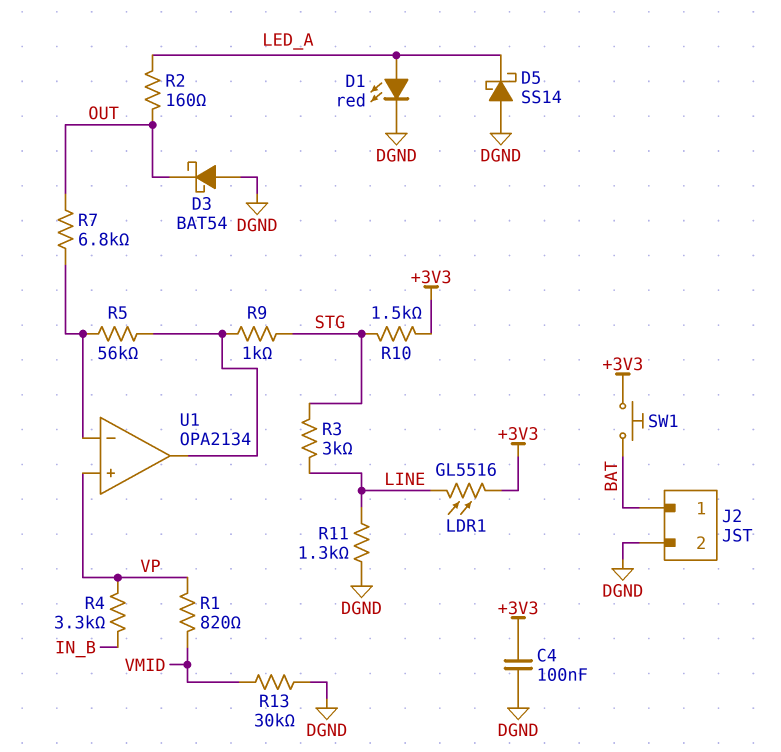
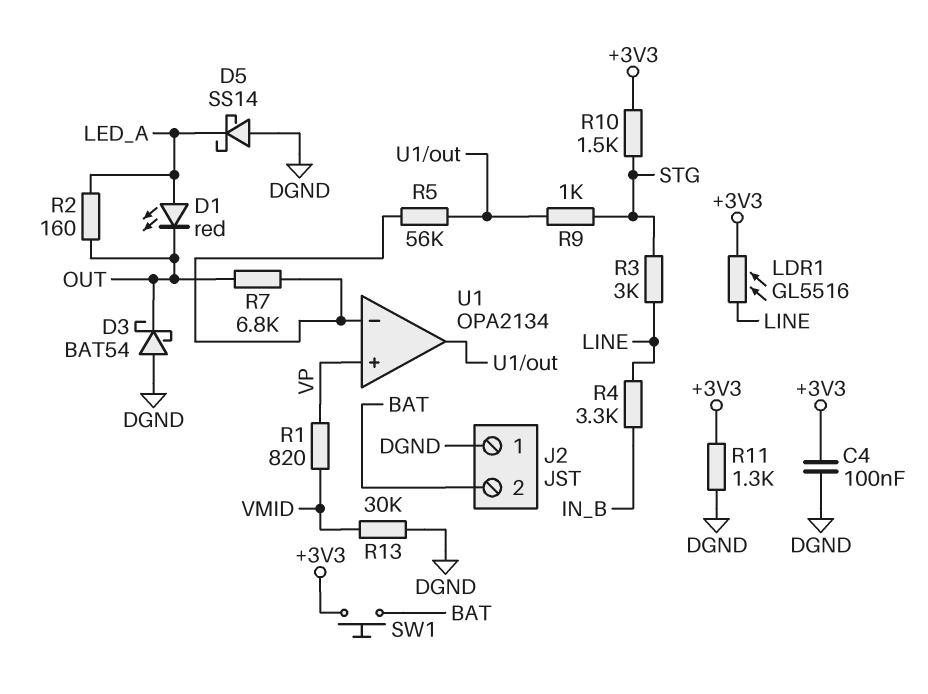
D1: LED red (A LED_A, K DGND) -> LED red (A LED_A, K OUT)
J2 pin 1: BAT -> DGND
J2 pin 2: DGND -> BAT
R4: 3.3k (IN_B, VP) -> 3.3k (IN_B, LINE)
R11: 1.3k (DGND, LINE) -> 1.3k (+3V3, DGND)

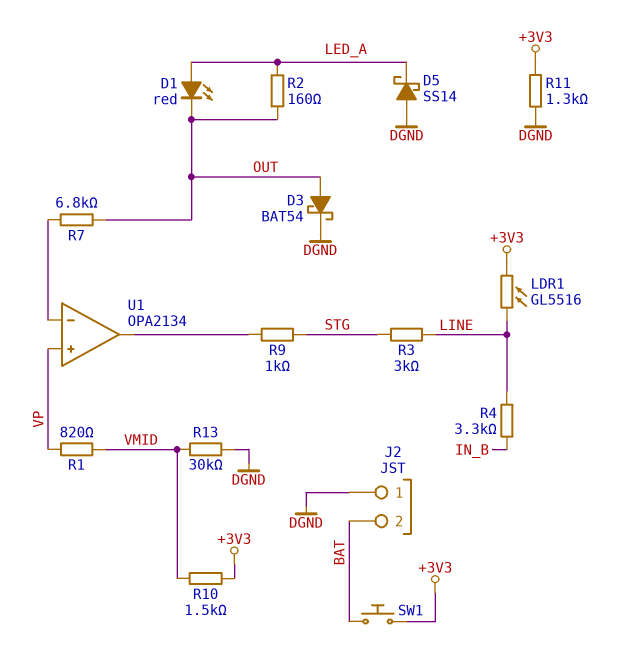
C4: 100nF (+3V3, DGND) -> none
D3: schottky BAT54 (A DGND, K OUT) -> schottky BAT54 (A OUT, K DGND)
R5: 56k (U1/in-, U1/out) -> none
R10: 1.5k (+3V3, STG) -> 1.5k (+3V3, VMID)

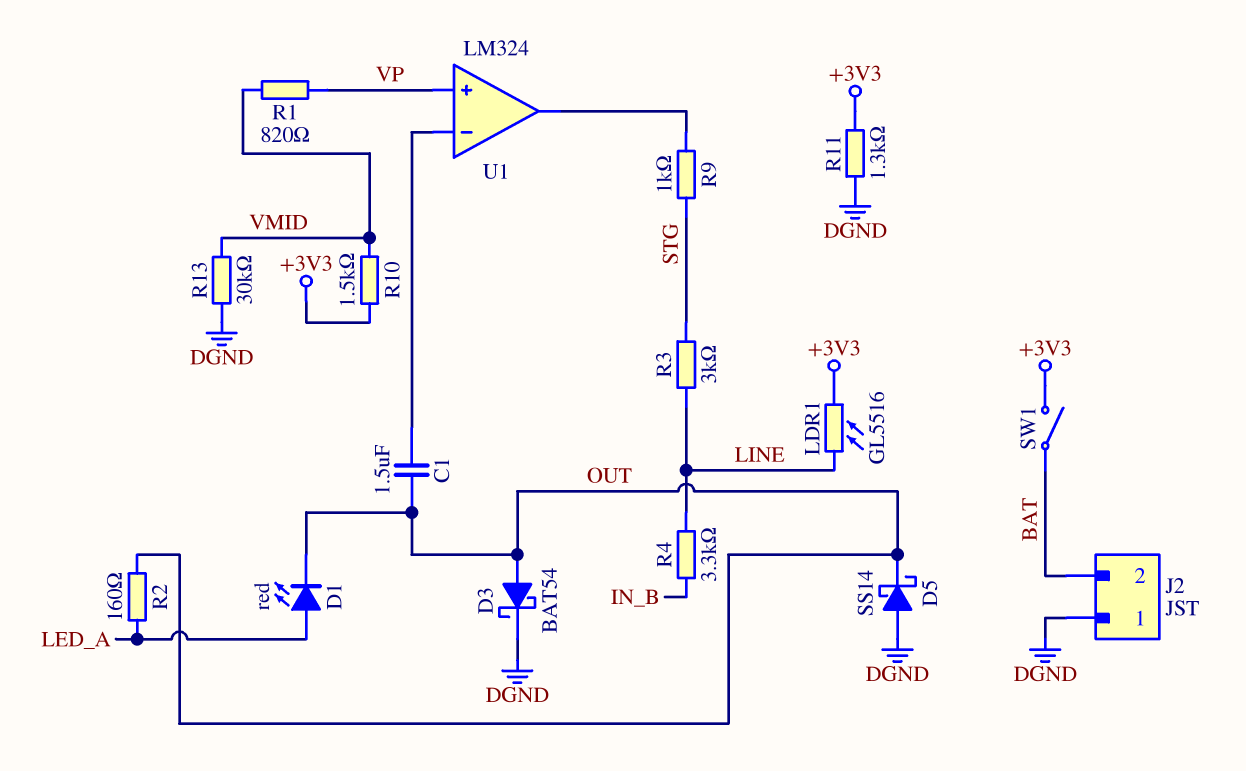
C1: none -> 1.5uF (OUT, U1/in-)
D5: schottky SS14 (A DGND, K LED_A) -> schottky SS14 (A DGND, K OUT)
R7: 6.8k (OUT, U1/in-) -> none
SW1: button (+3V3, BAT) -> switch (+3V3, BAT)
U1: OPA2134 -> LM324

